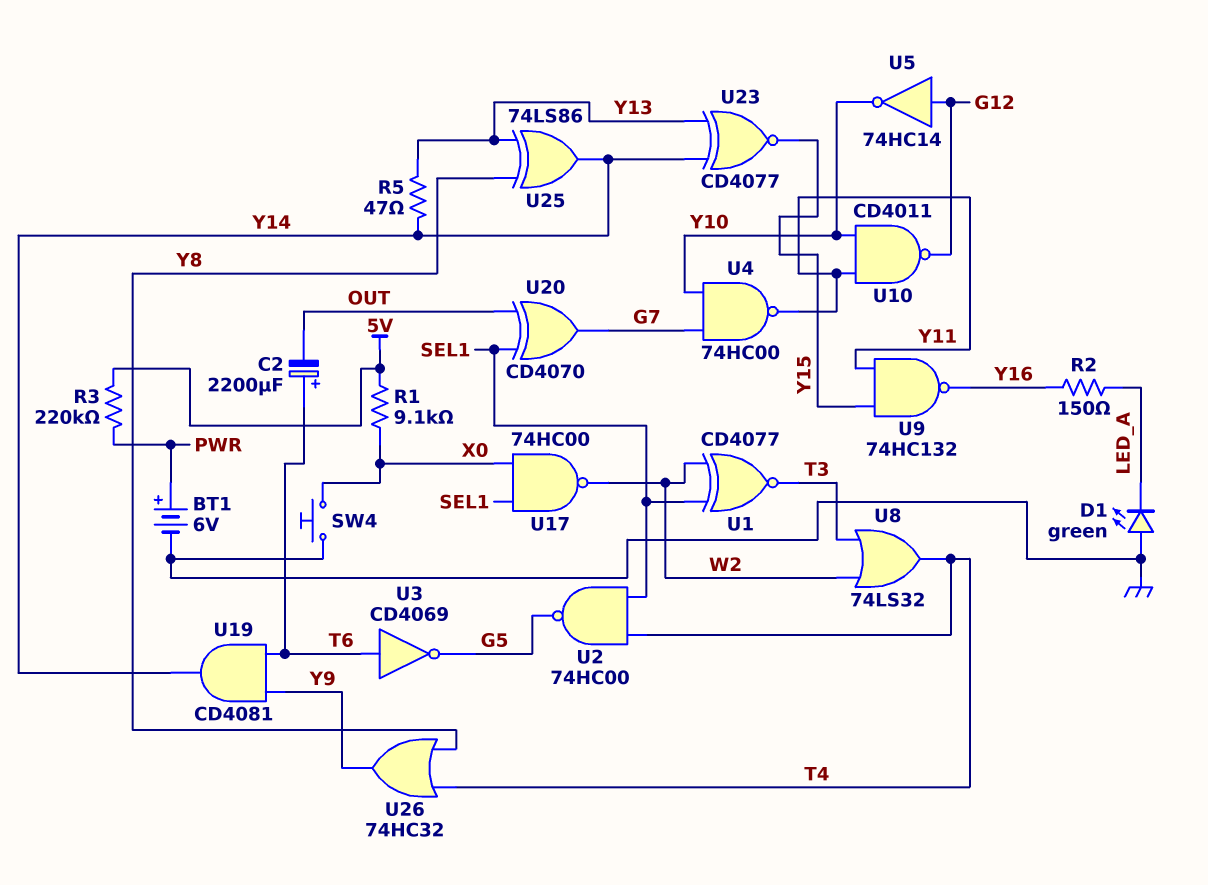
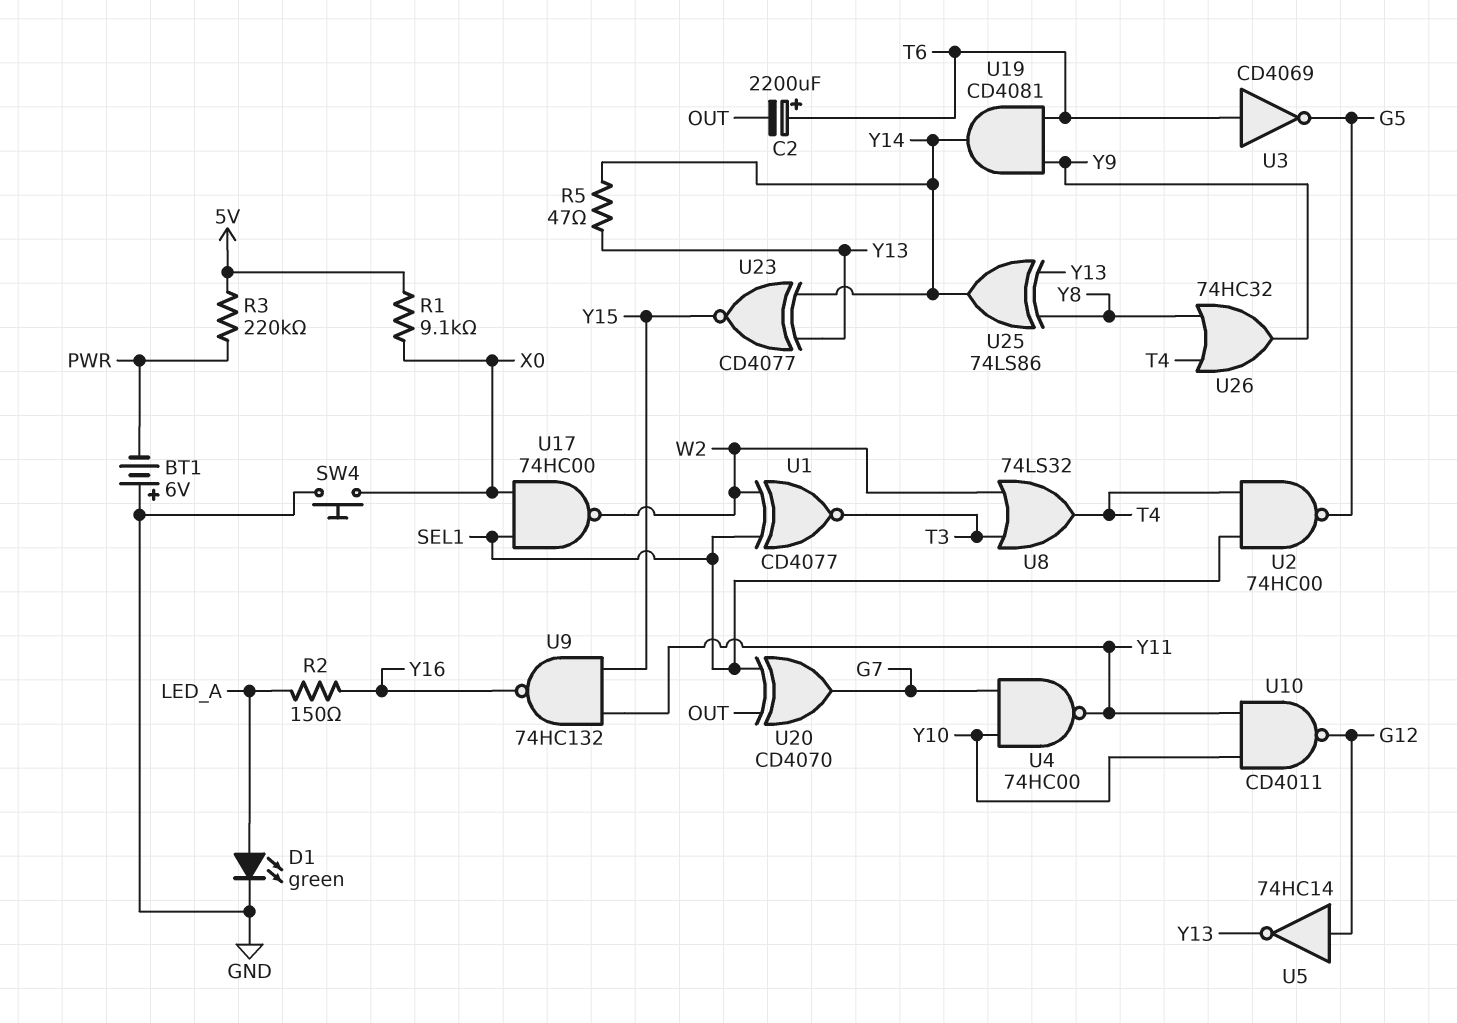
BT1: 6V (plus PWR, minus GND) -> 6V (plus GND, minus PWR)
D1: LED green (A GND, K LED_A) -> LED green (A LED_A, K GND)
U5: NOT 74HC14 (in G12, out Y10) -> NOT 74HC14 (in G12, out Y13)

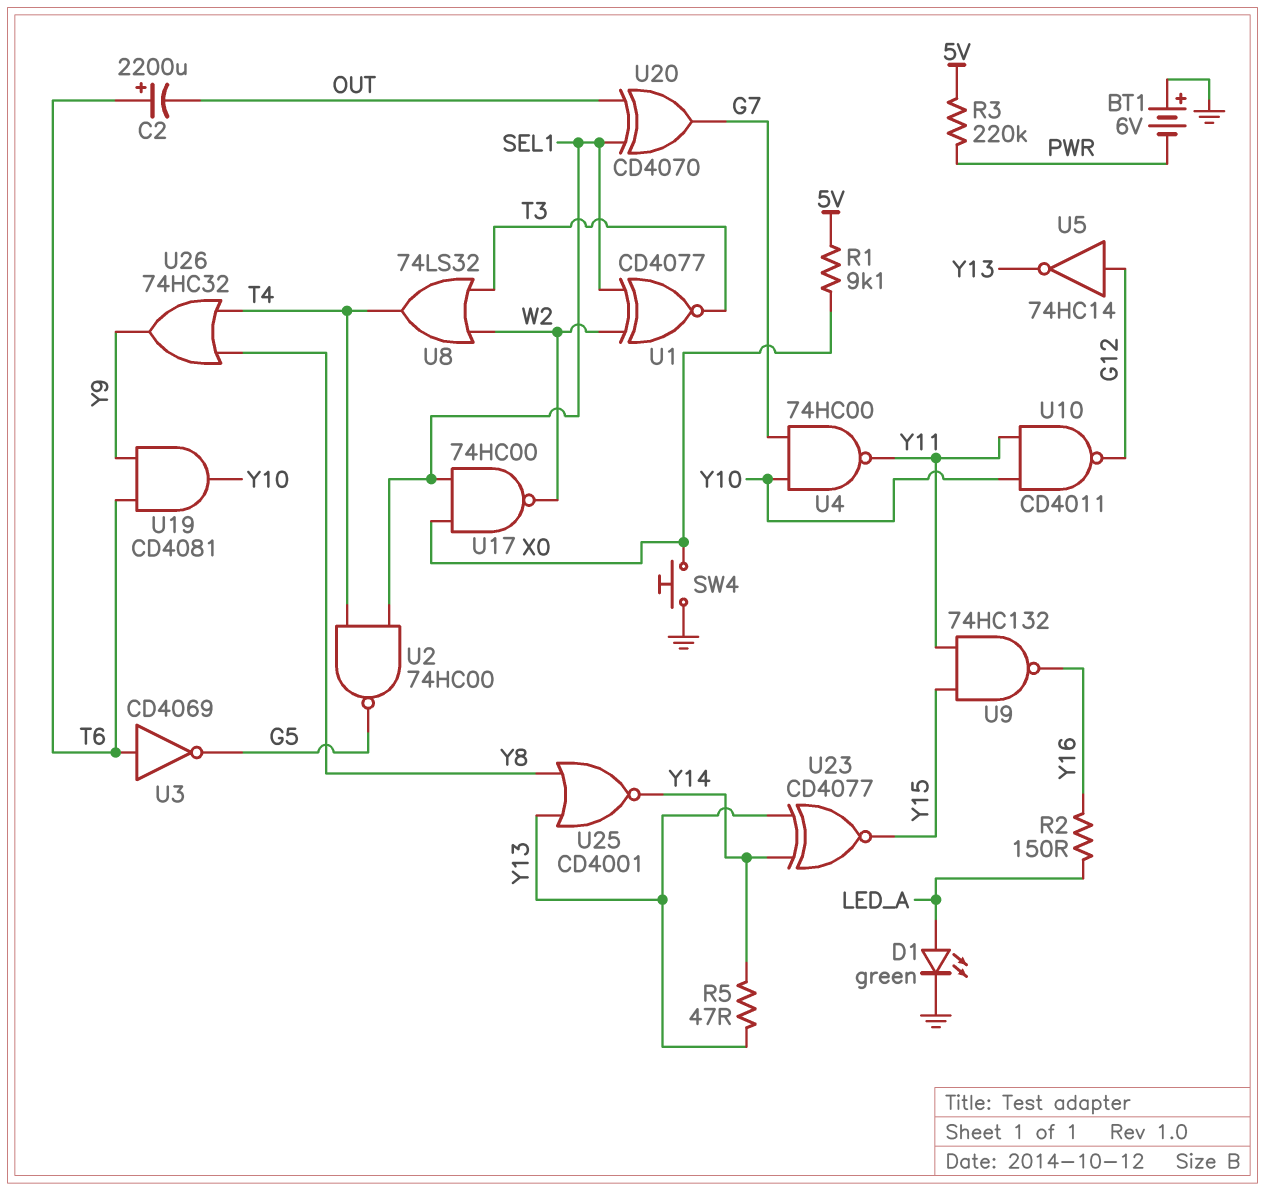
U19: AND CD4081 (in T6, in Y9, out Y14) -> AND CD4081 (in T6, in Y9, out Y10)
U25: XOR 74LS86 (in Y8, in Y13, out Y14) -> NOR CD4001 (in Y8, in Y13, out Y14)

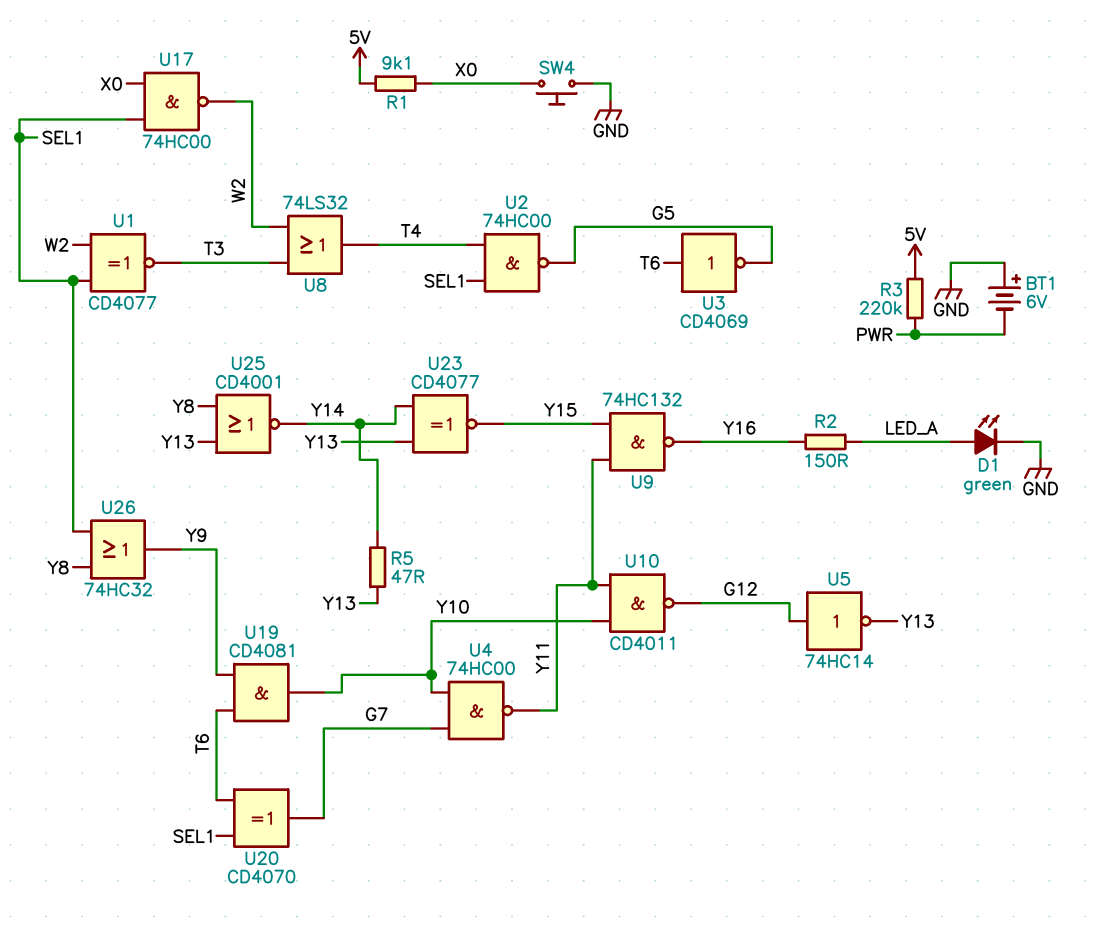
C2: 2200uF (plus T6, minus OUT) -> none
U20: XOR CD4070 (in OUT, in SEL1, out G7) -> XOR CD4070 (in SEL1, in T6, out G7)
U26: OR 74HC32 (in T4, in Y8, out Y9) -> OR 74HC32 (in SEL1, in Y8, out Y9)

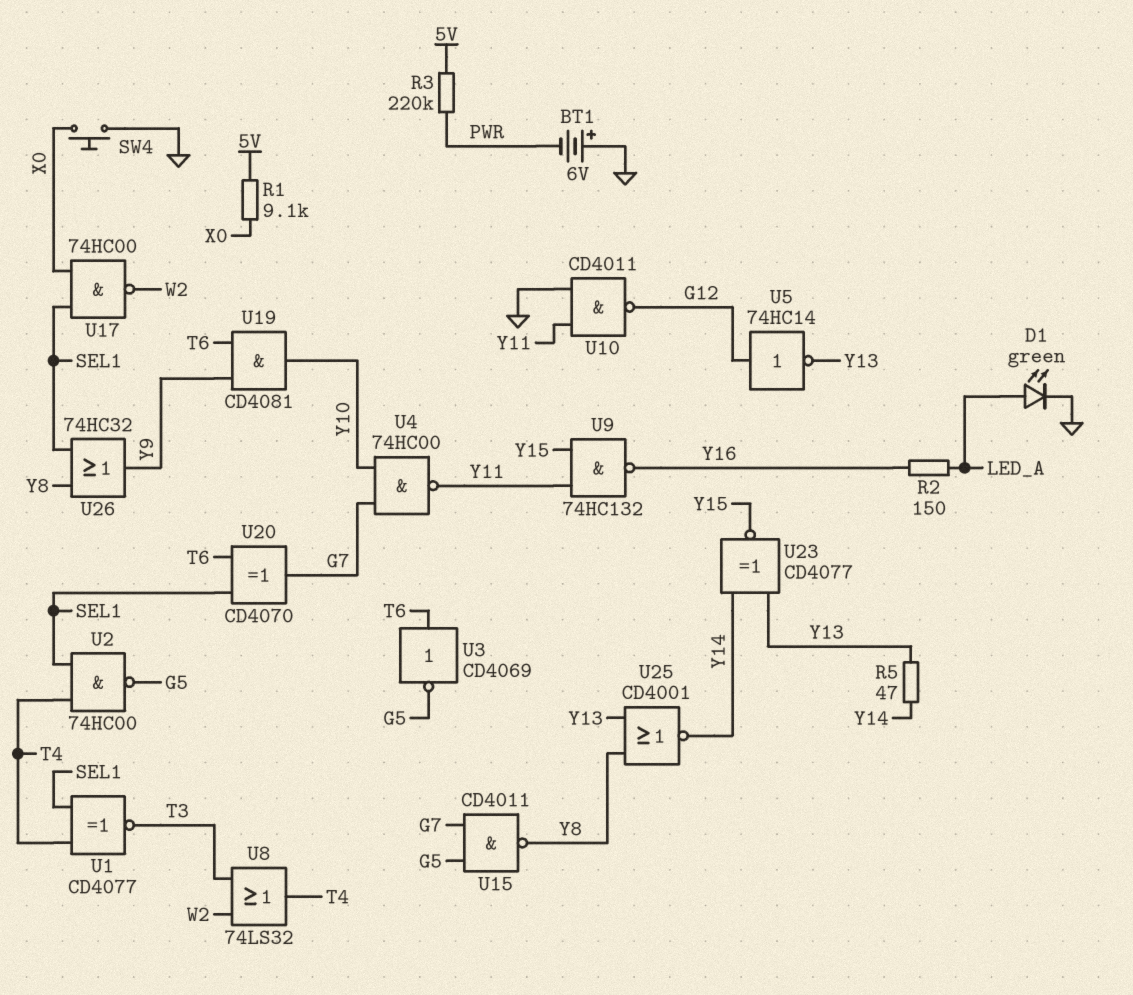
U1: XNOR CD4077 (in SEL1, in W2, out T3) -> XNOR CD4077 (in SEL1, in T4, out T3)
U10: NAND CD4011 (in Y10, in Y11, out G12) -> NAND CD4011 (in GND, in Y11, out G12)
U15: none -> NAND CD4011 (in G5, in G7, out Y8)

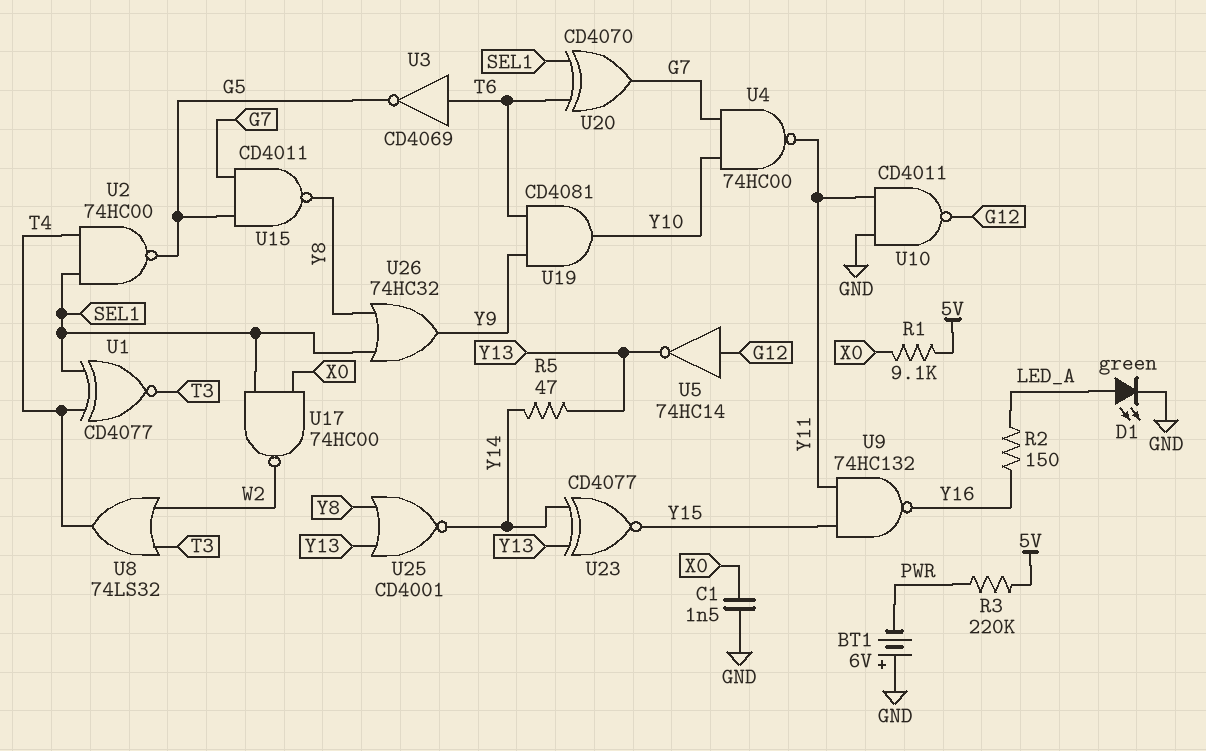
C1: none -> 1.5nF (GND, X0)
SW4: button (GND, X0) -> none

